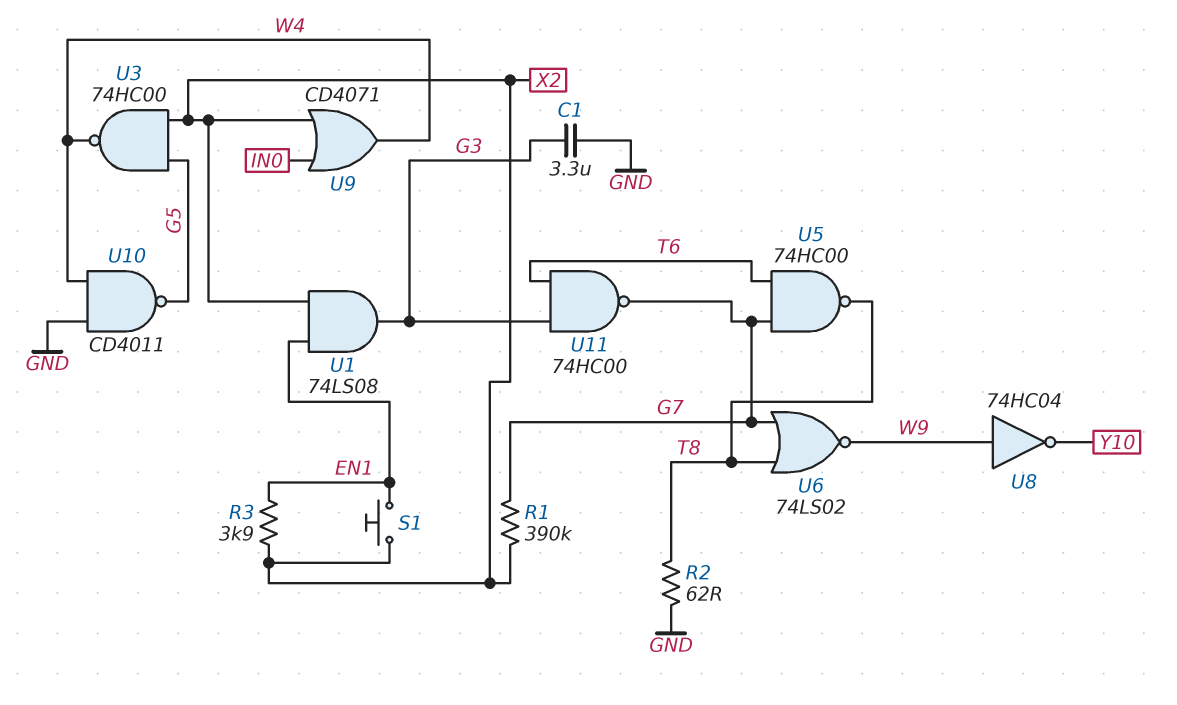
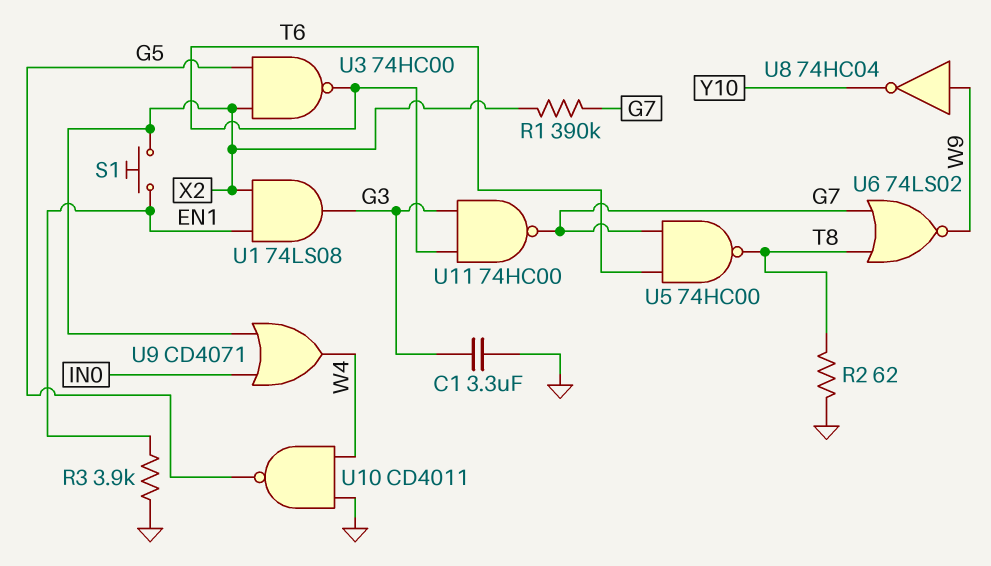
R3: 3.9k (EN1, X2) -> 3.9k (EN1, GND)
U3: NAND 74HC00 (in G5, in X2, out W4) -> NAND 74HC00 (in G5, in X2, out T6)

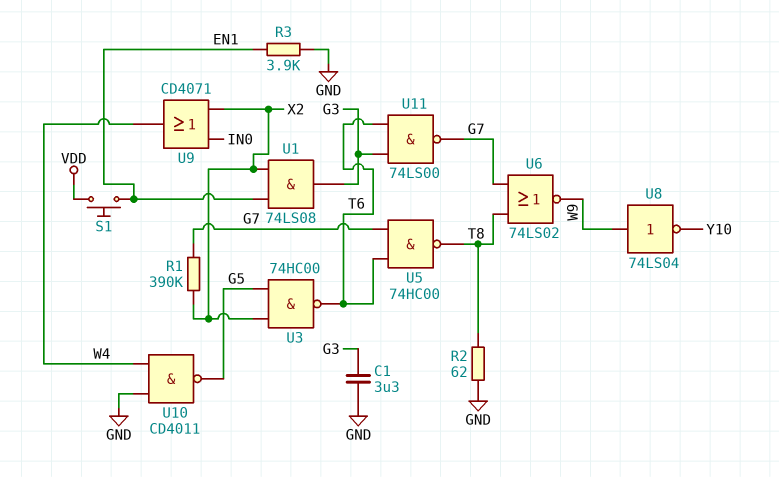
S1: button (EN1, X2) -> button (EN1, VDD)
U8: NOT 74HC04 (in W9, out Y10) -> NOT 74LS04 (in W9, out Y10)
U11: NAND 74HC00 (in G3, in T6, out G7) -> NAND 74LS00 (in G3, in T6, out G7)

